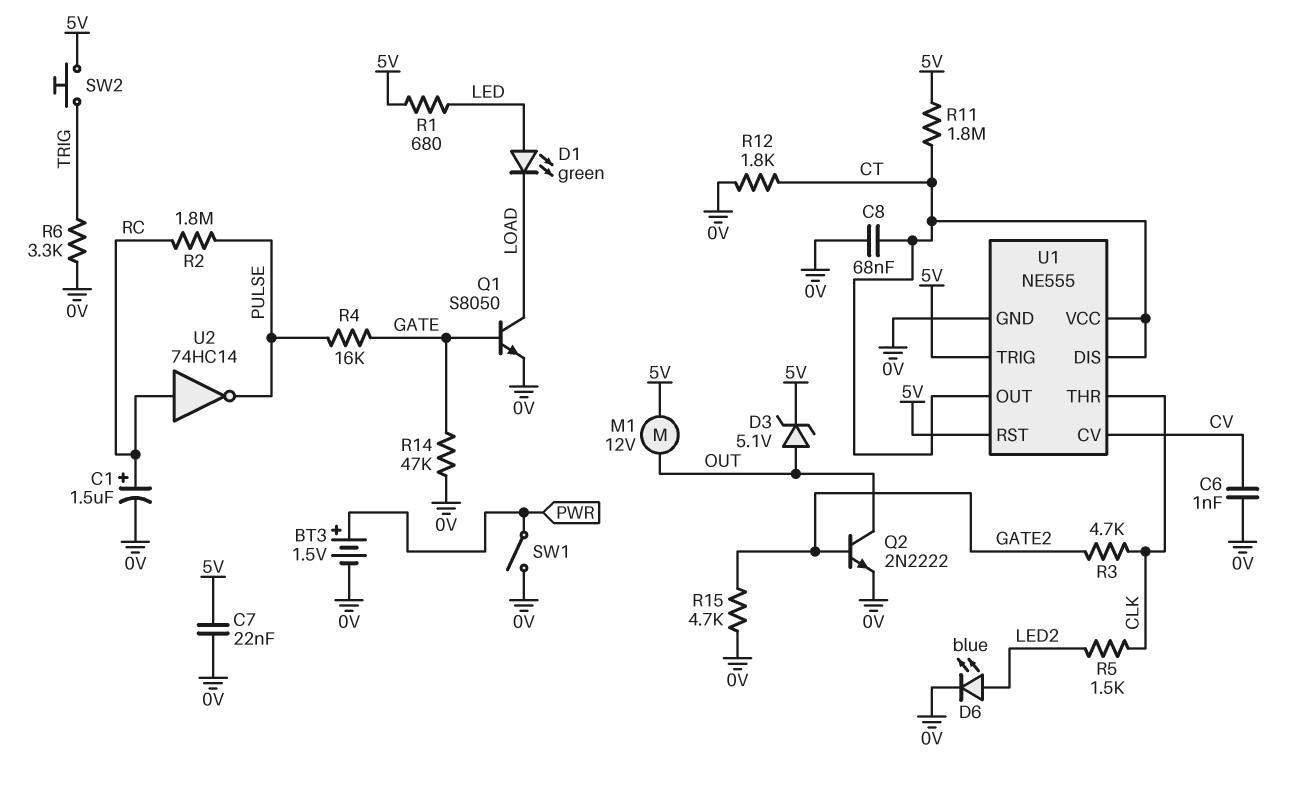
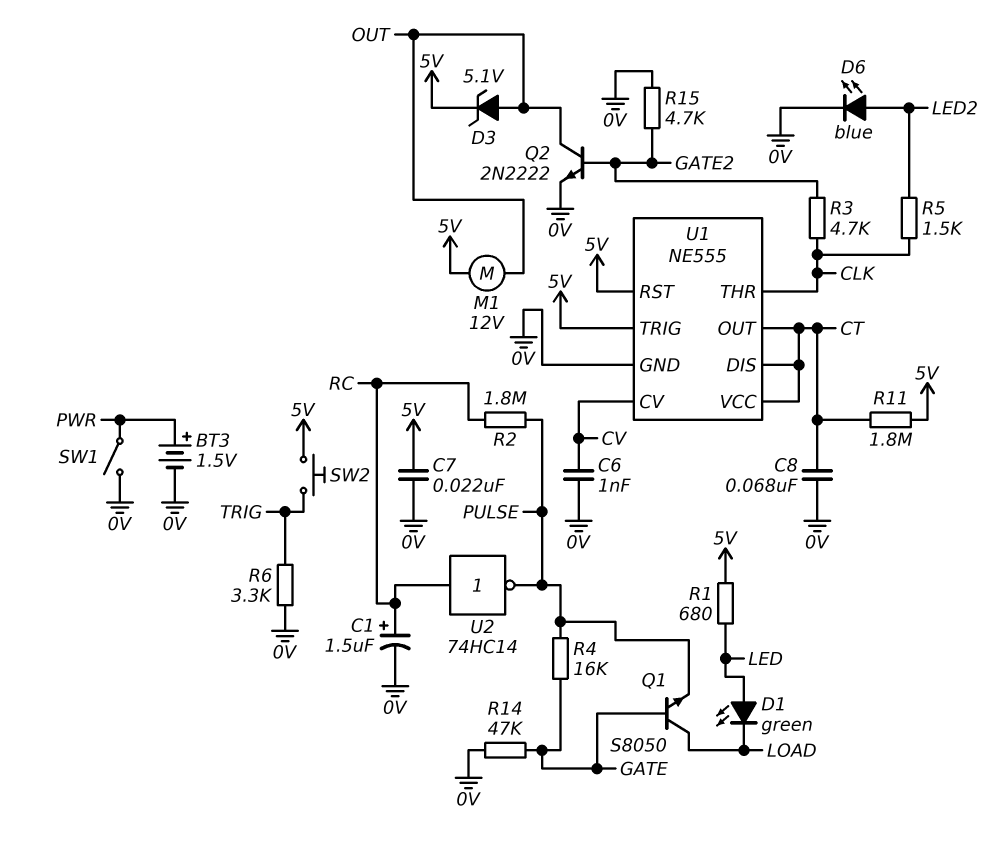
Q1: NPN S8050 (B GATE, C LOAD, E 0V) -> NPN S8050 (B GATE, C LOAD, E PULSE)
R12: 1.8k (0V, CT) -> none

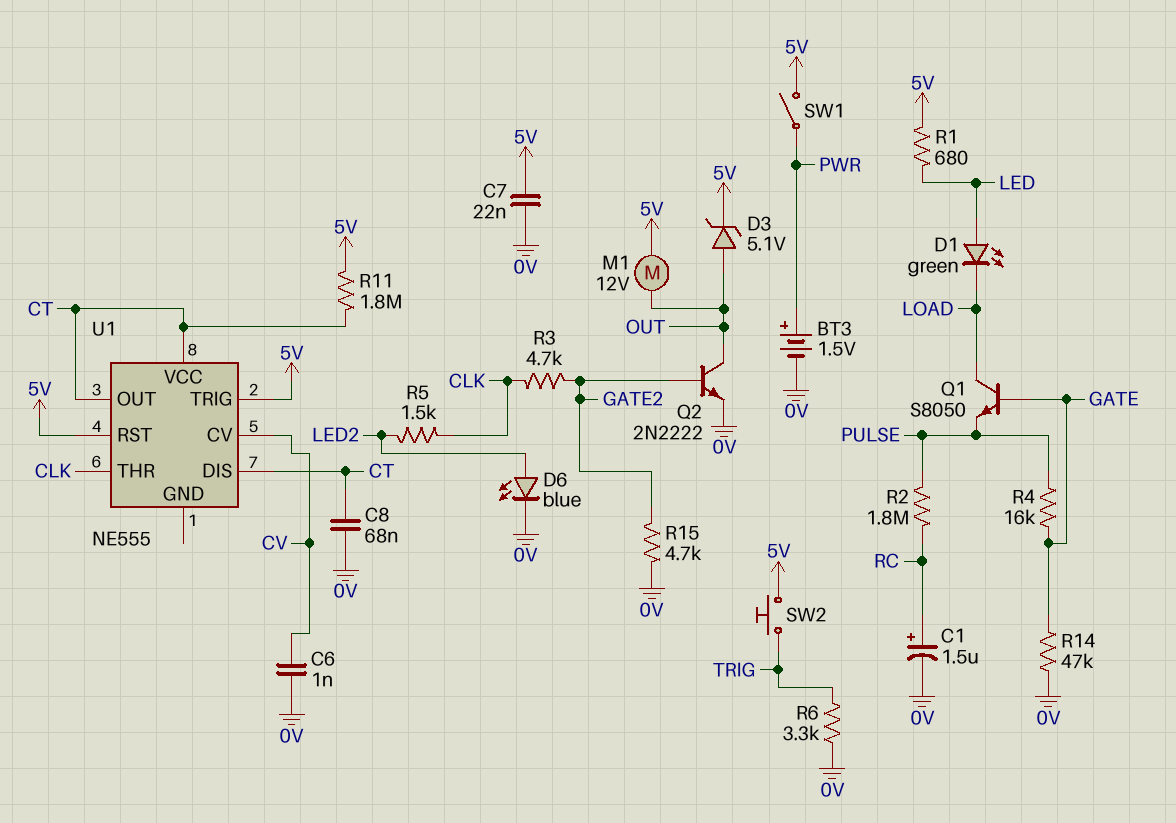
SW1: switch (0V, PWR) -> switch (5V, PWR)
U1 pin GND: 0V -> none
U2: NOT 74HC14 (in RC, out PULSE) -> none

